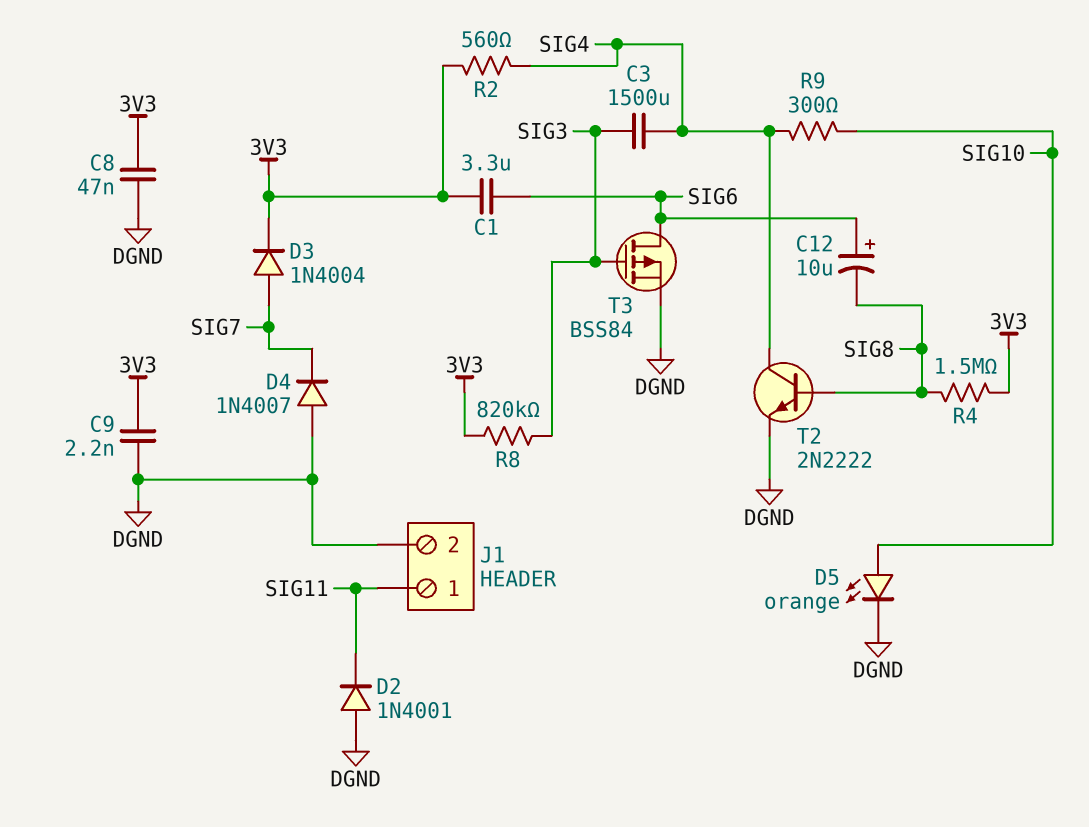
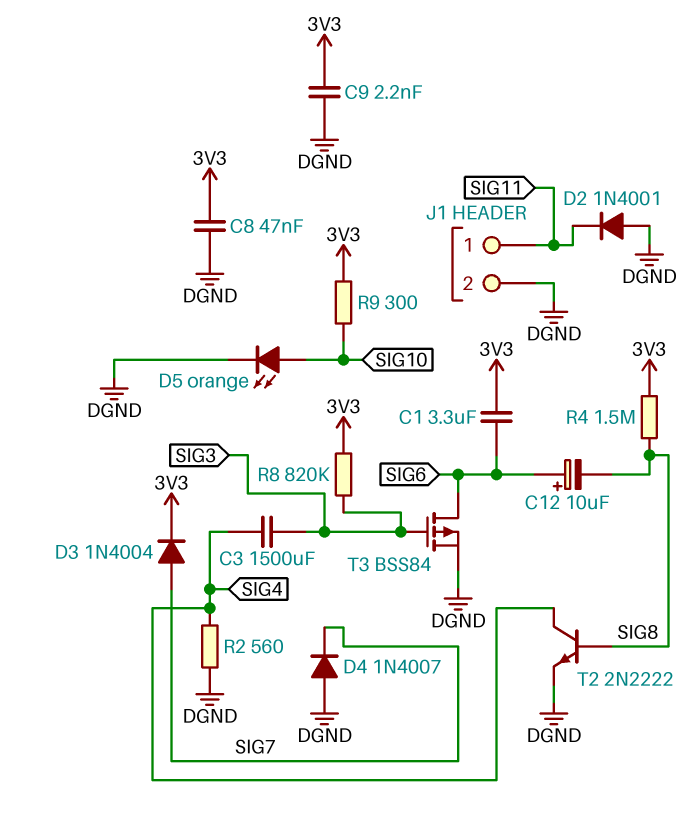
R2: 560 (3V3, SIG4) -> 560 (DGND, SIG4)
R9: 300 (SIG4, SIG10) -> 300 (3V3, SIG10)

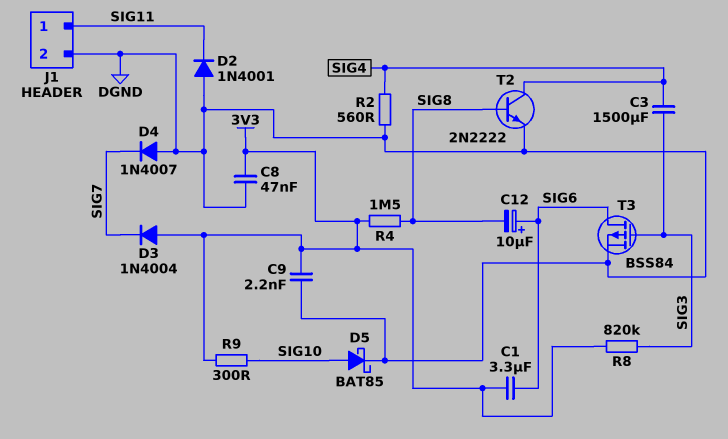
D3: diode 1N4004 (A SIG7, K 3V3) -> diode 1N4004 (A 3V3, K SIG7)
D5: LED orange (A SIG10, K DGND) -> schottky BAT85 (A SIG10, K DGND)

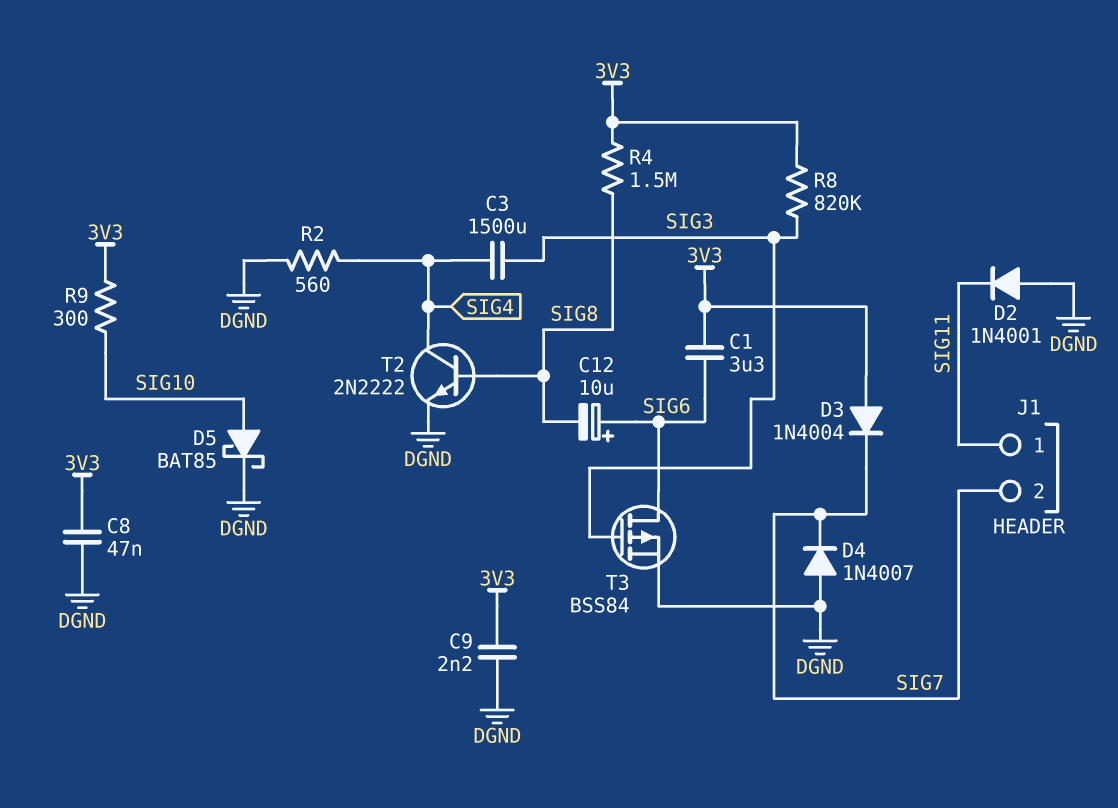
J1 pin 2: DGND -> SIG7

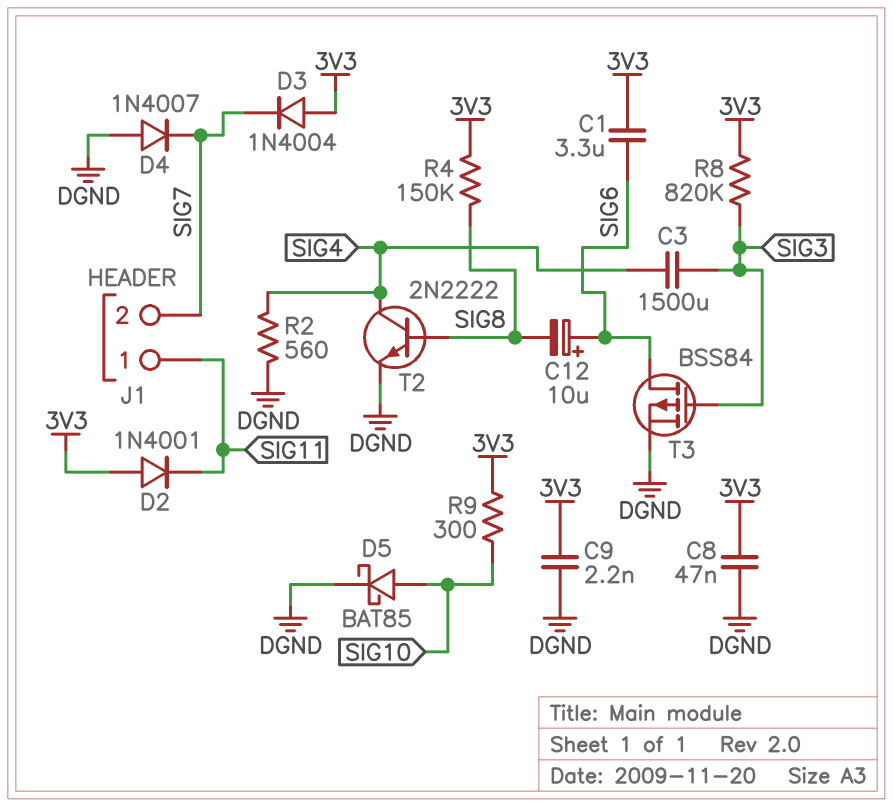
D2: diode 1N4001 (A DGND, K SIG11) -> diode 1N4001 (A 3V3, K SIG11)
R4: 1.5M (3V3, SIG8) -> 150k (3V3, SIG8)

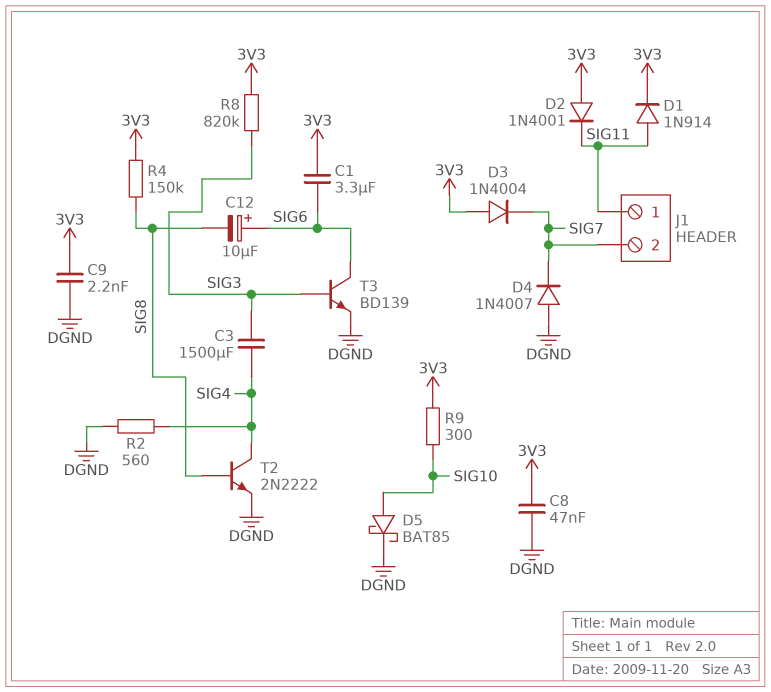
D1: none -> diode 1N914 (A SIG11, K 3V3)
T3: PMOS BSS84 (G SIG3, D SIG6, S DGND) -> NPN BD139 (B SIG3, C SIG6, E DGND)

